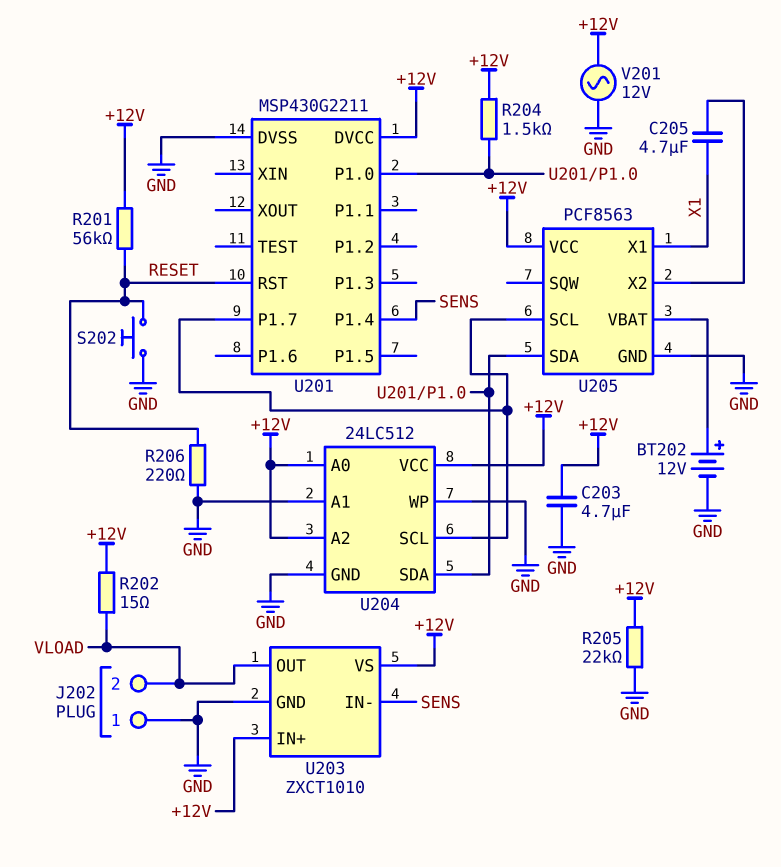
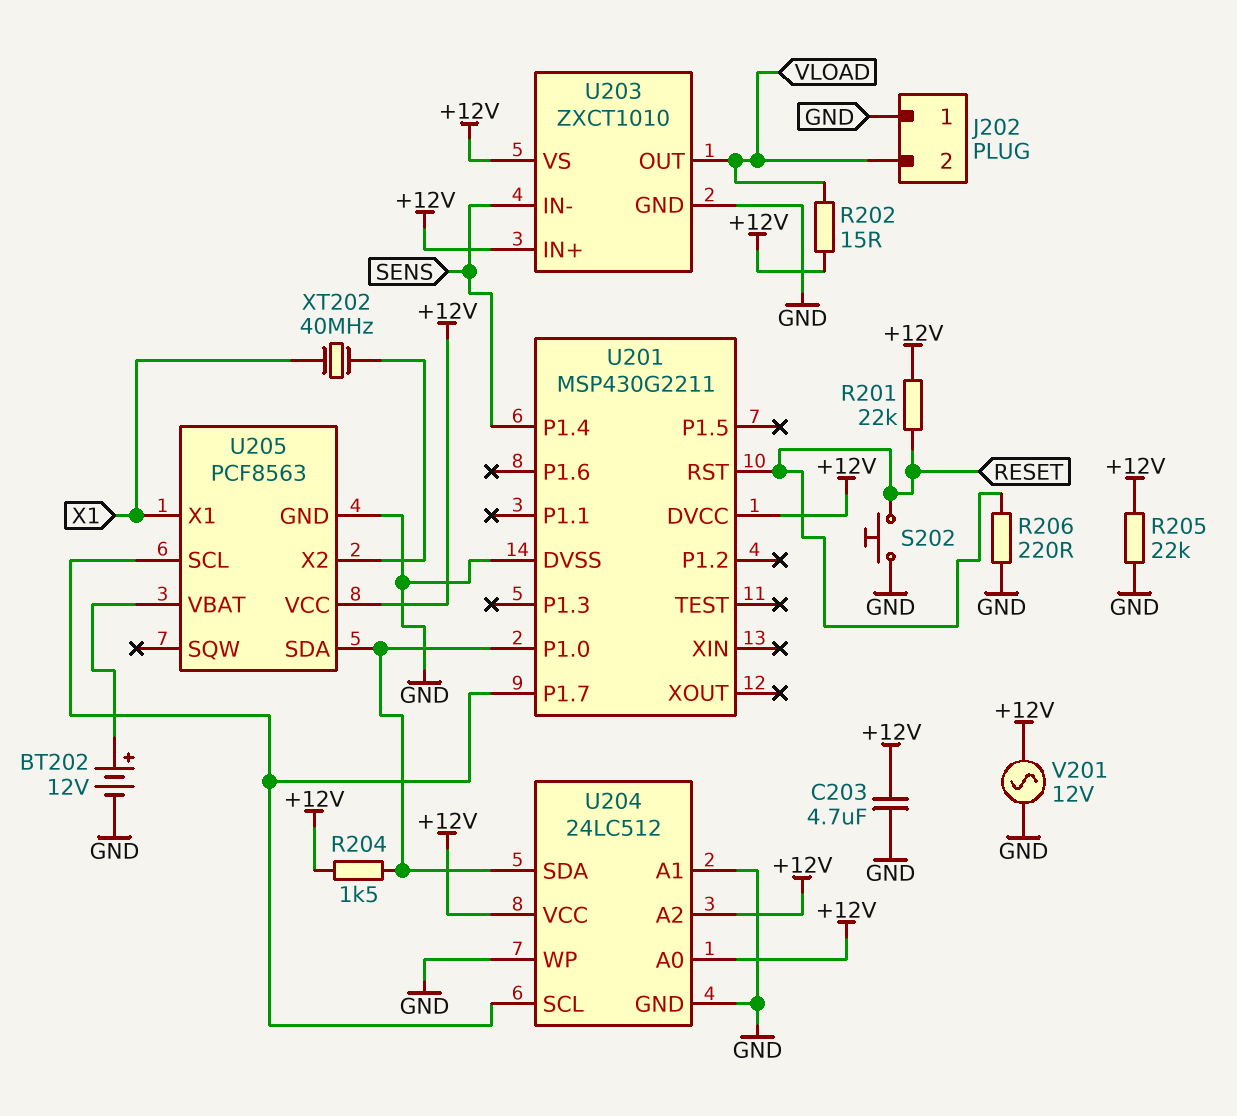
C205: 4.7uF (U205/X2, X1) -> none
R201: 56k (+12V, RESET) -> 22k (+12V, RESET)
XT202: none -> 40MHz (U205/X2, X1)

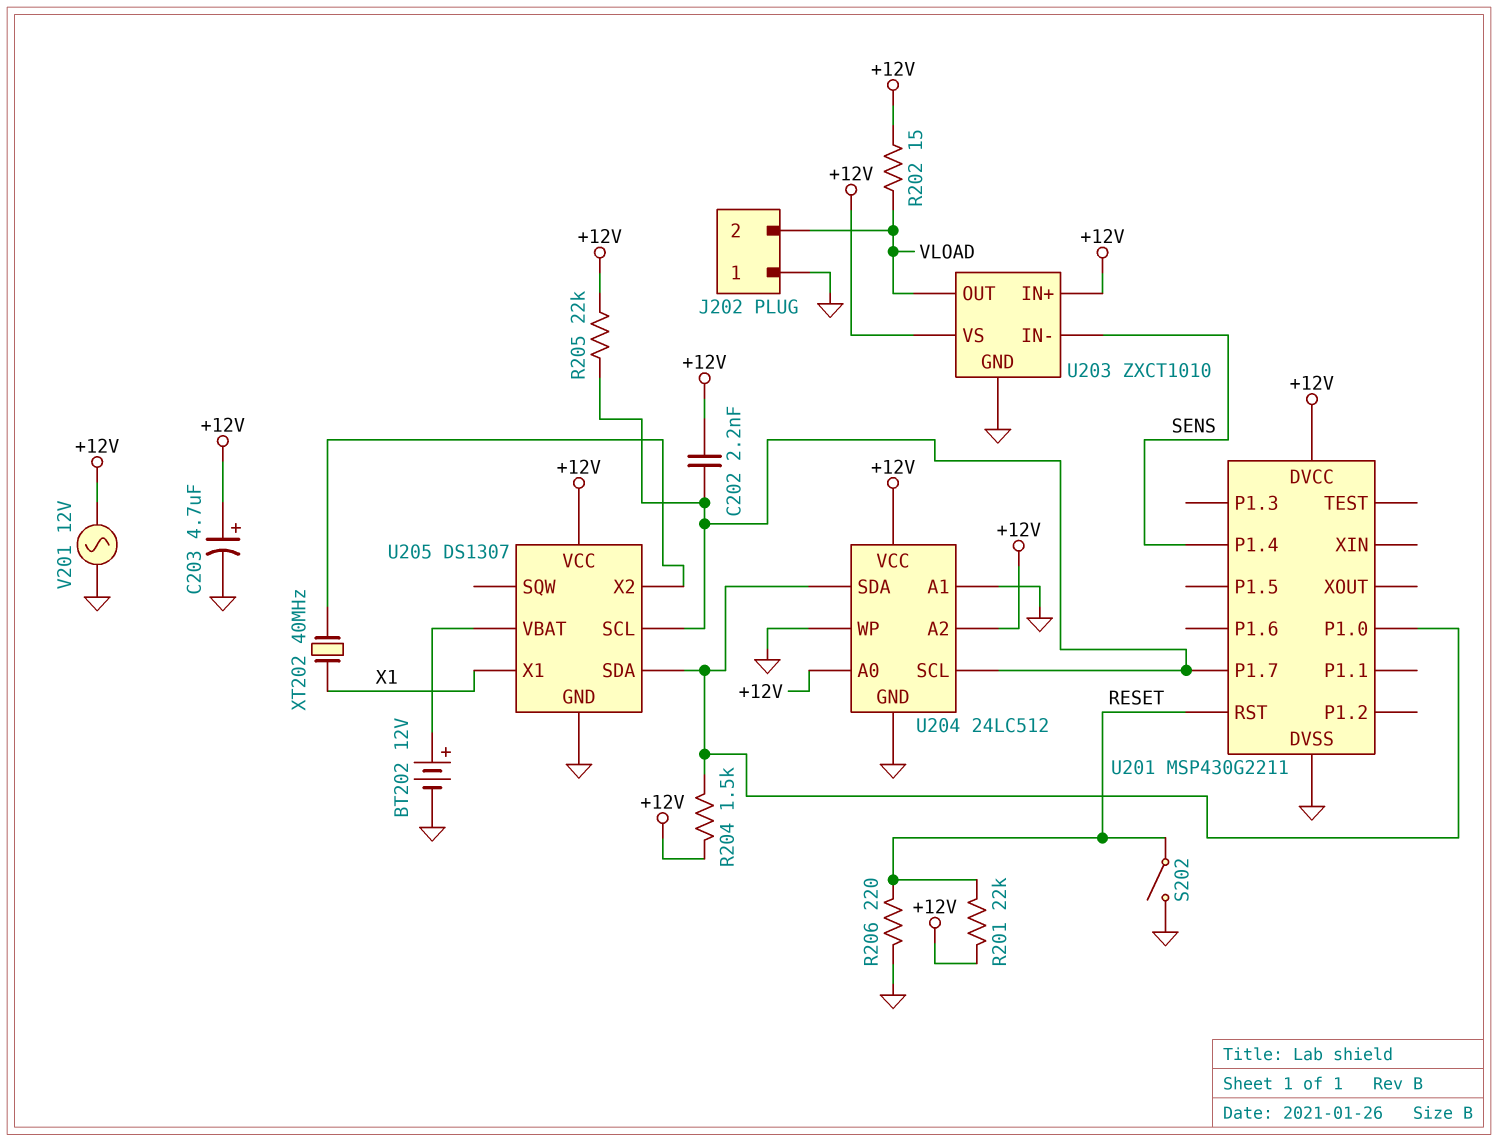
C202: none -> 2.2nF (+12V, U201/P1.7)
C203: 4.7uF (+12V, GND) -> 4.7uF (plus +12V, minus GND)
R205: 22k (+12V, GND) -> 22k (+12V, U201/P1.7)
S202: button (GND, RESET) -> switch (GND, RESET)
U205: PCF8563 -> DS1307

